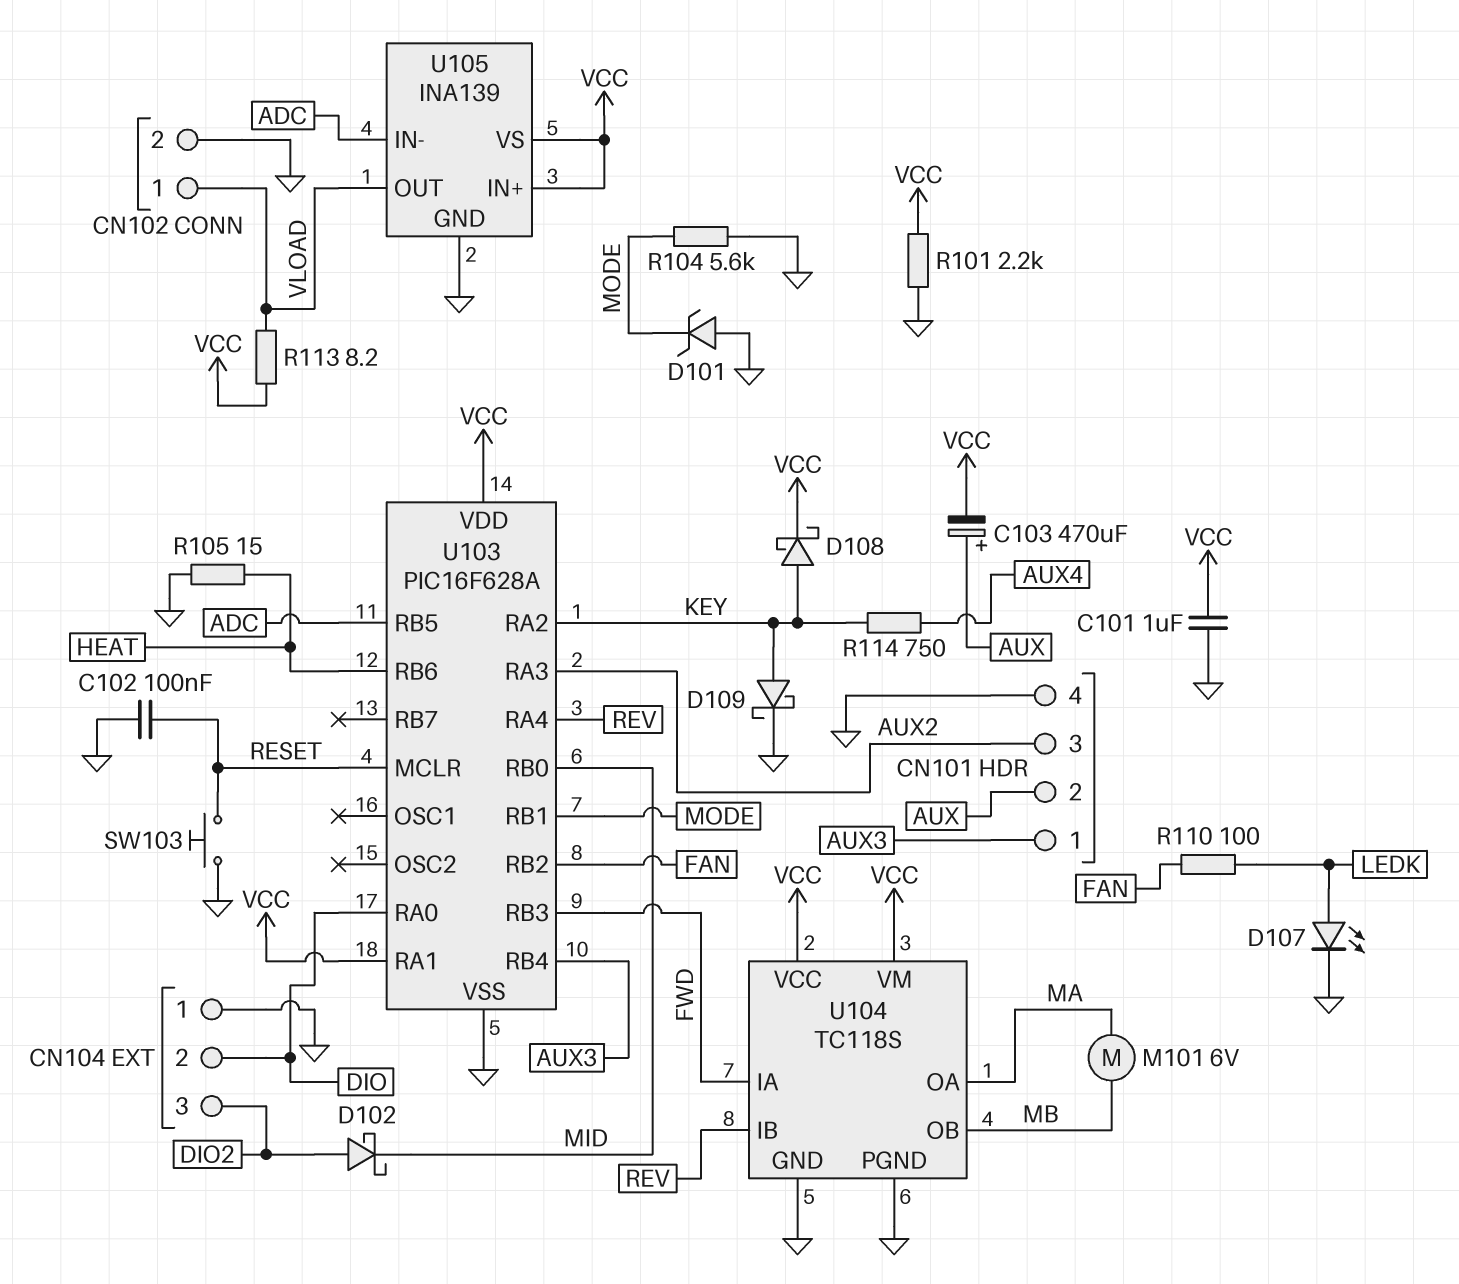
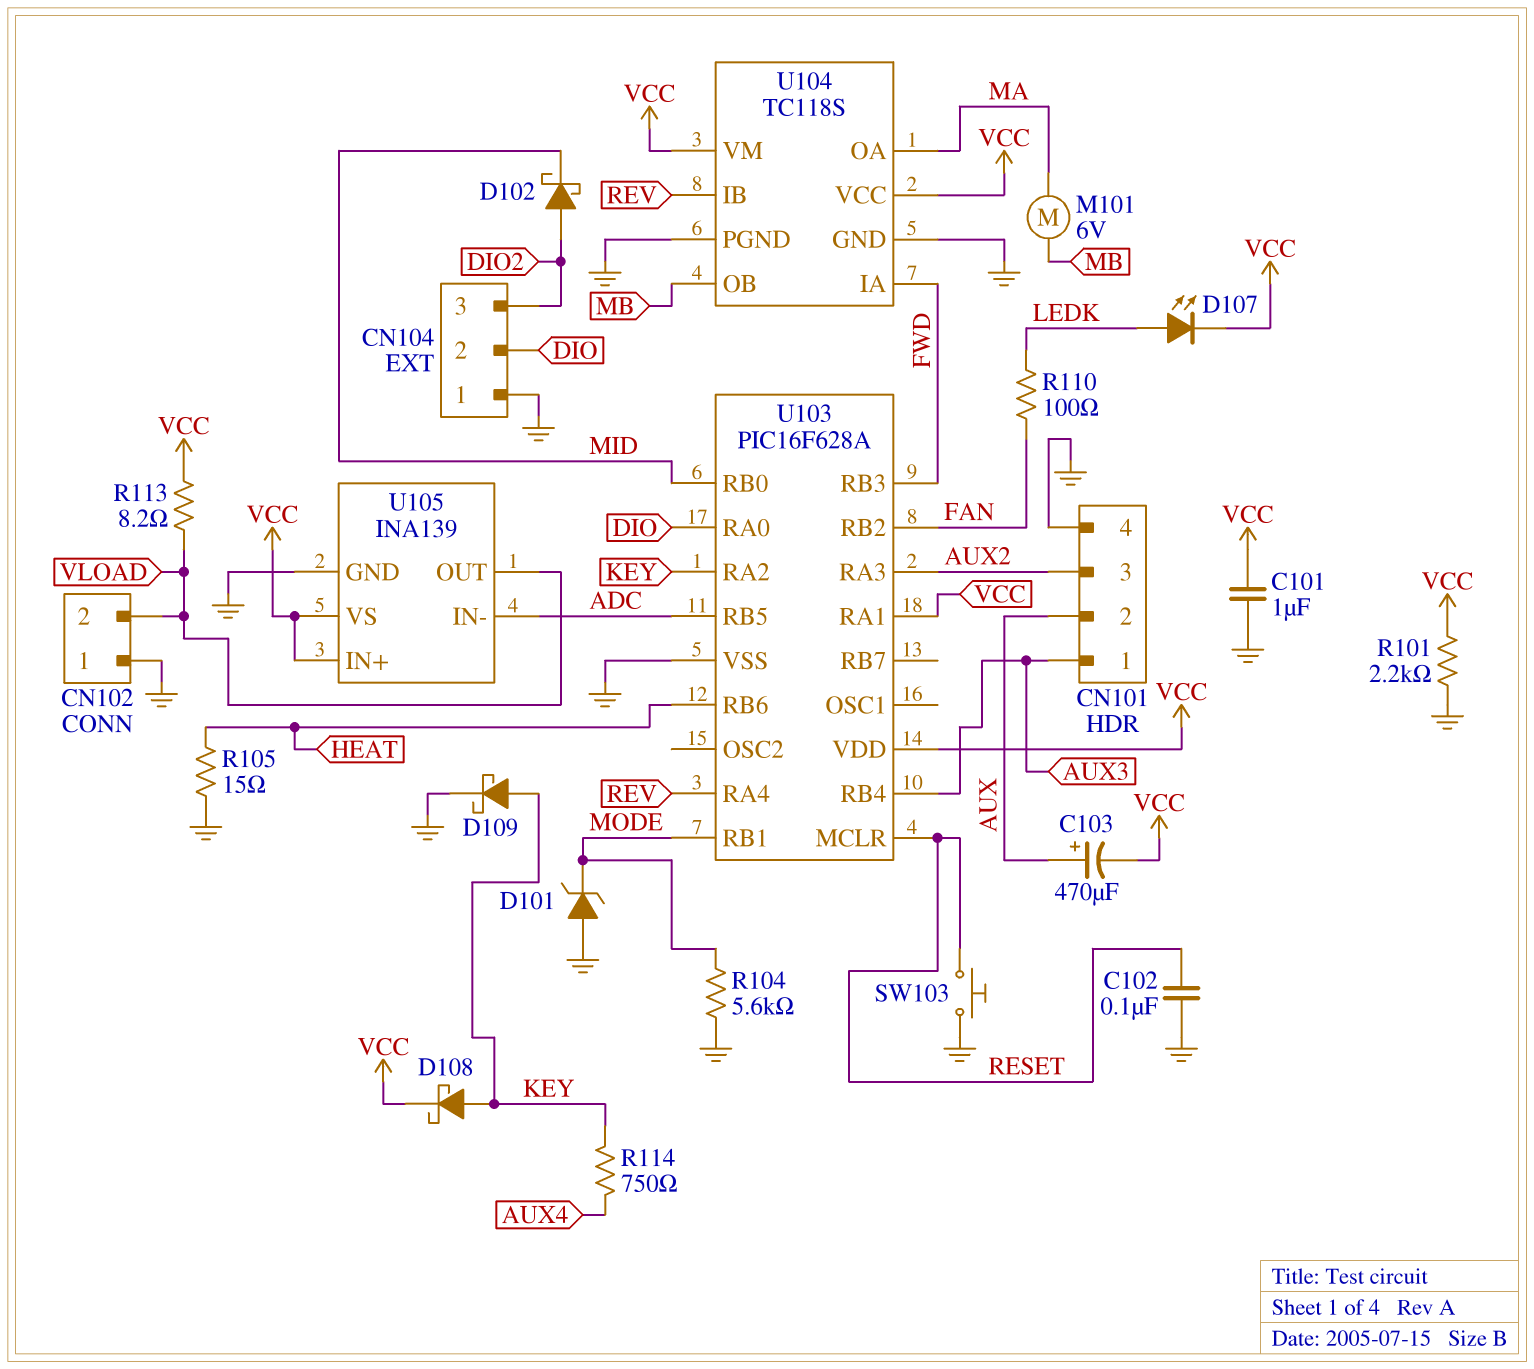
CN102 pin 1: VLOAD -> GND
CN102 pin 2: GND -> VLOAD
D107: LED (A LEDK, K GND) -> LED (A LEDK, K VCC)

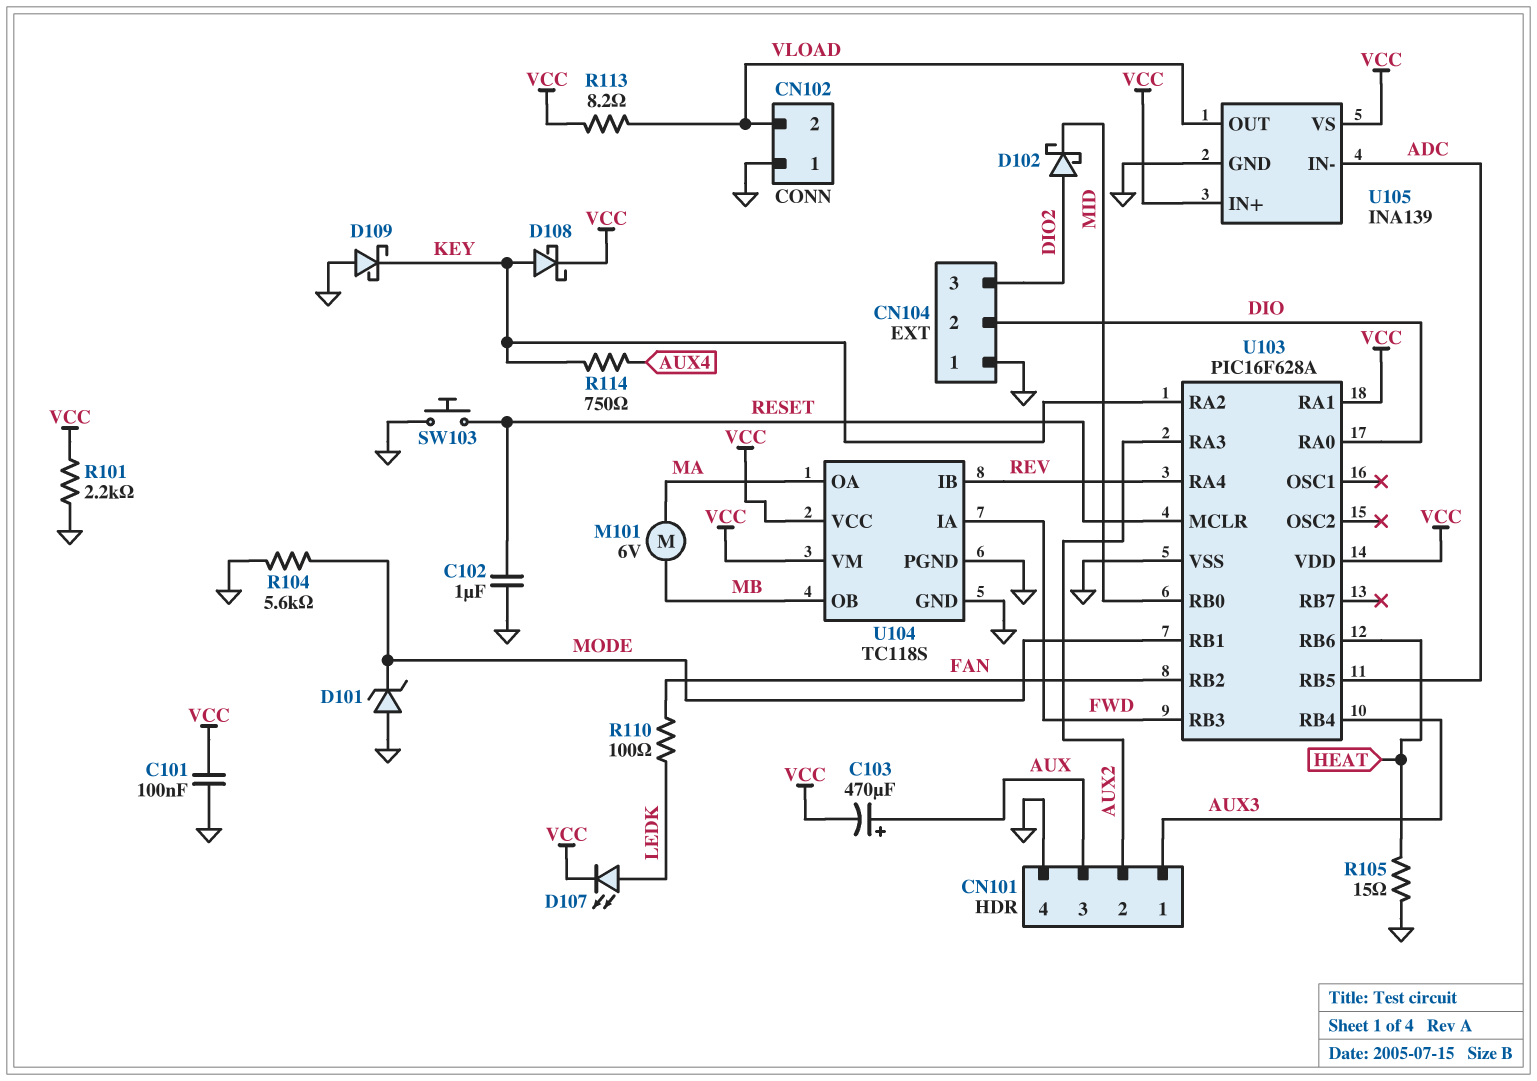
C101: 1uF (GND, VCC) -> 100nF (GND, VCC)
C102: 100nF (GND, RESET) -> 1uF (GND, RESET)
CN101 pin 2: AUX -> AUX2
CN101 pin 3: AUX2 -> AUX
D109: schottky (A KEY, K GND) -> schottky (A GND, K KEY)

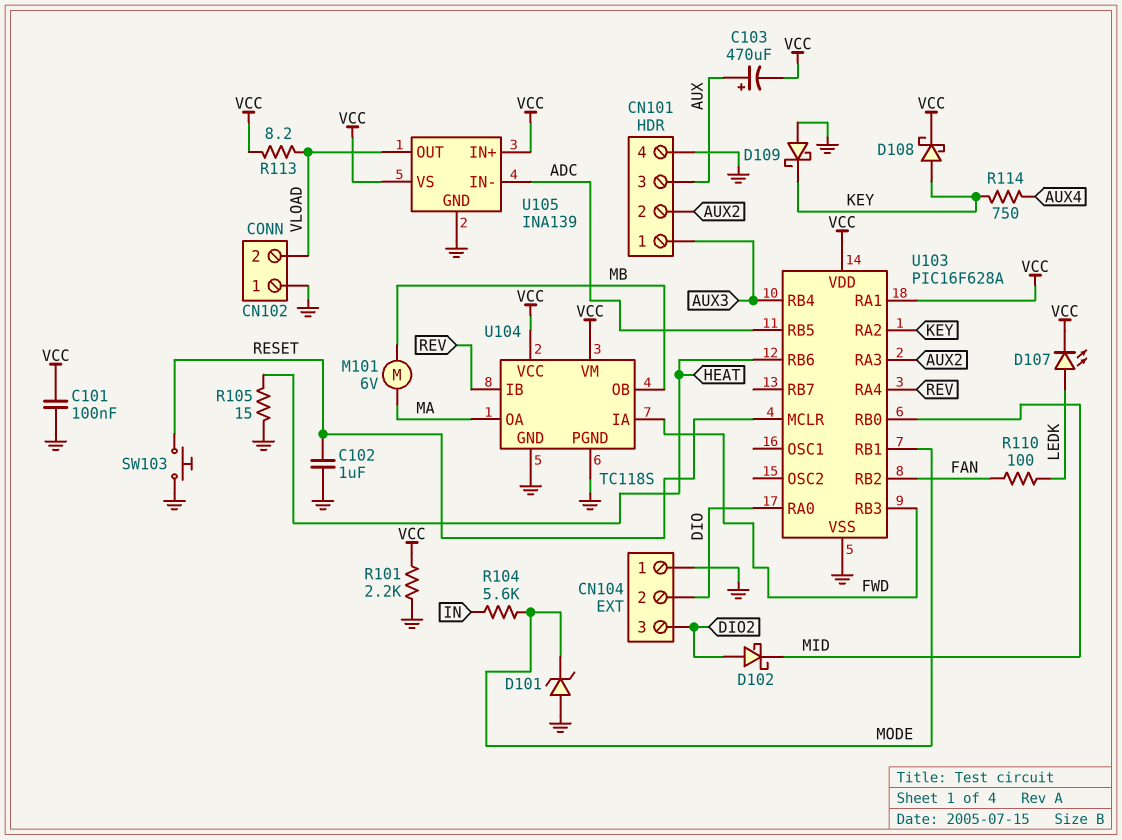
R104: 5.6k (GND, MODE) -> 5.6k (IN, MODE)

